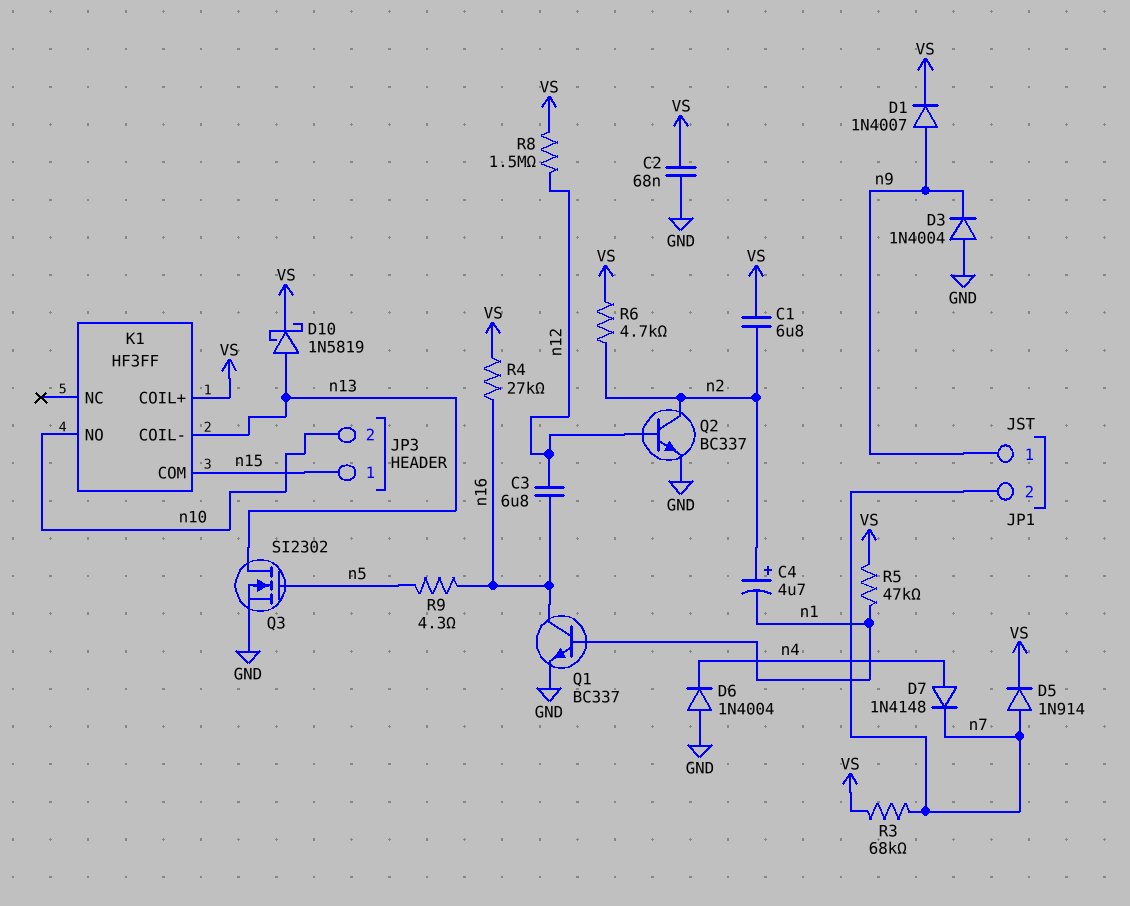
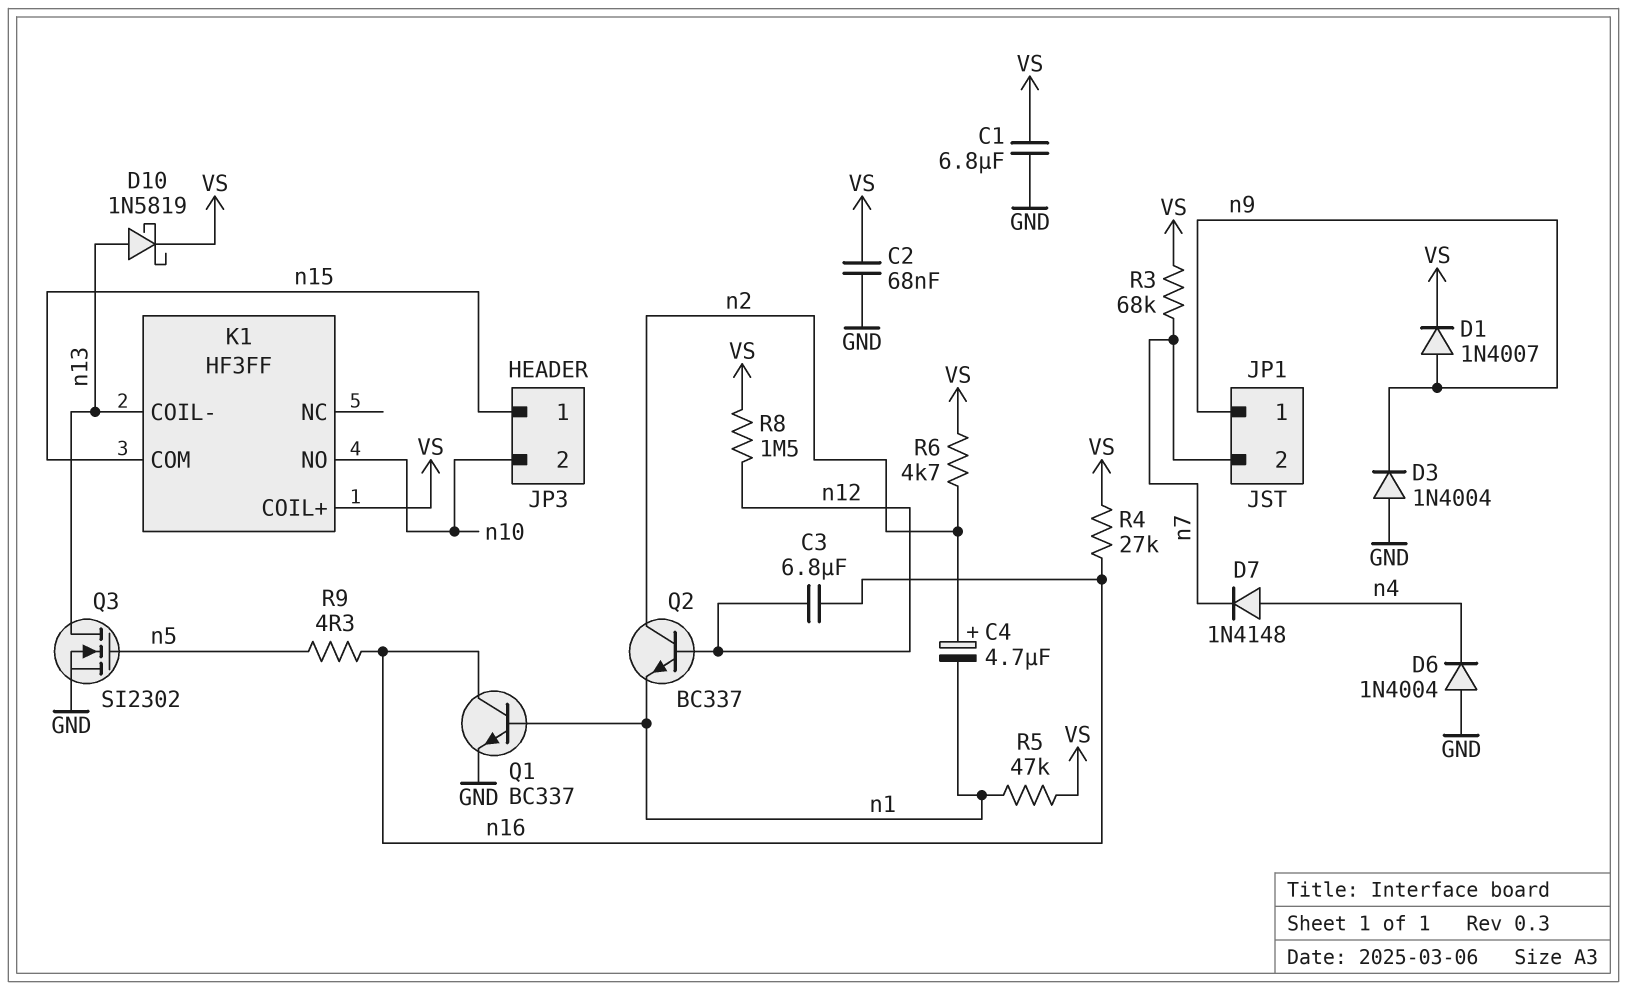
C1: 6.8uF (VS, n2) -> 6.8uF (GND, VS)
D5: diode 1N914 (A n7, K VS) -> none
Q2: NPN BC337 (B n12, C n2, E GND) -> NPN BC337 (B n12, C n2, E n1)

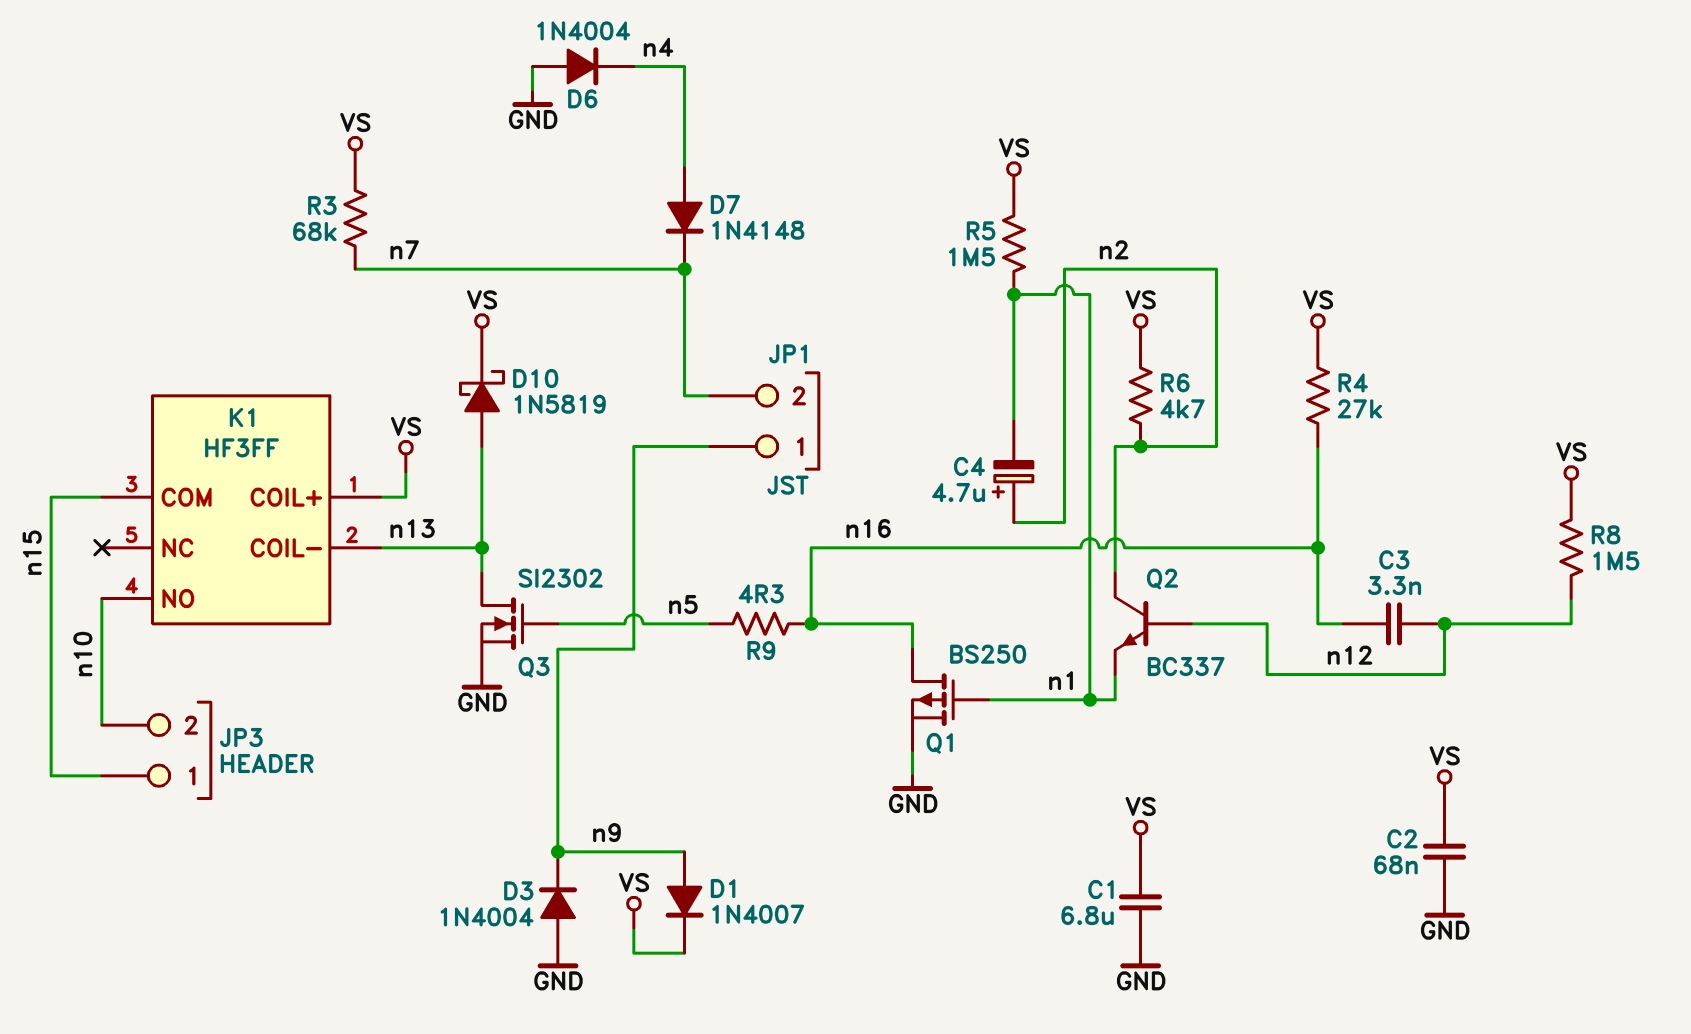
C3: 6.8uF (n12, n16) -> 3.3nF (n12, n16)
Q1: NPN BC337 (B n1, C n16, E GND) -> PMOS BS250 (G n1, D n16, S GND)
R5: 47k (VS, n1) -> 1.5M (VS, n1)

